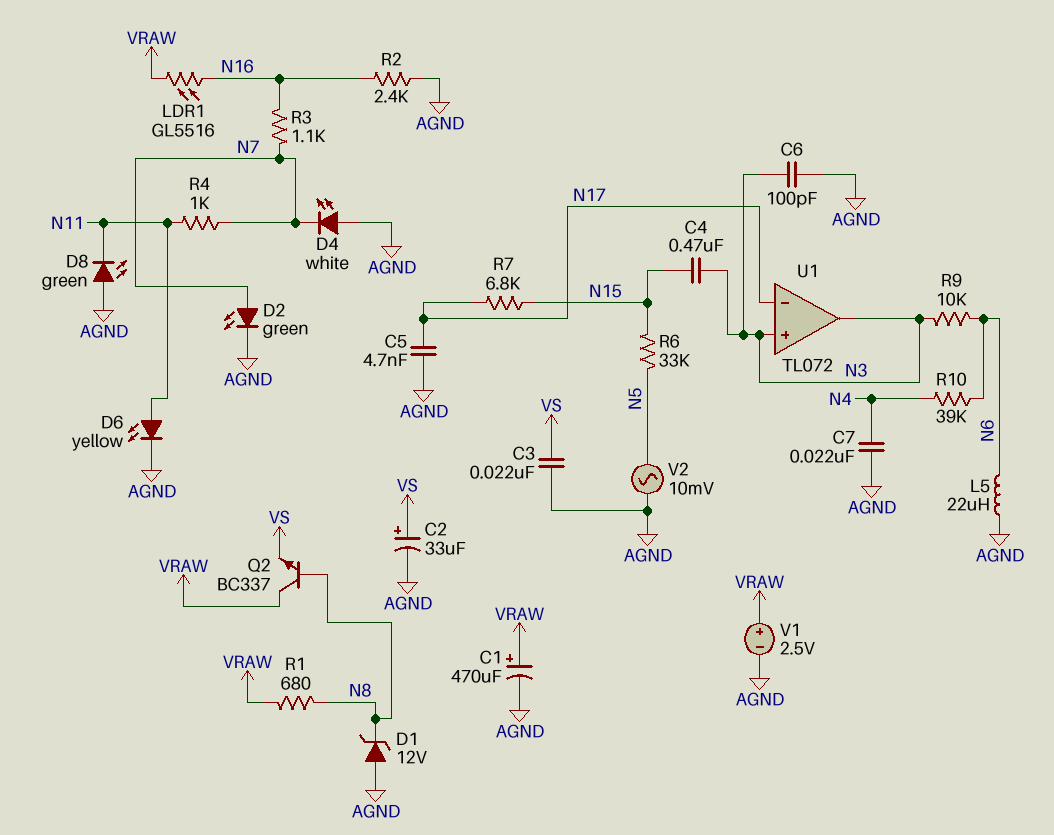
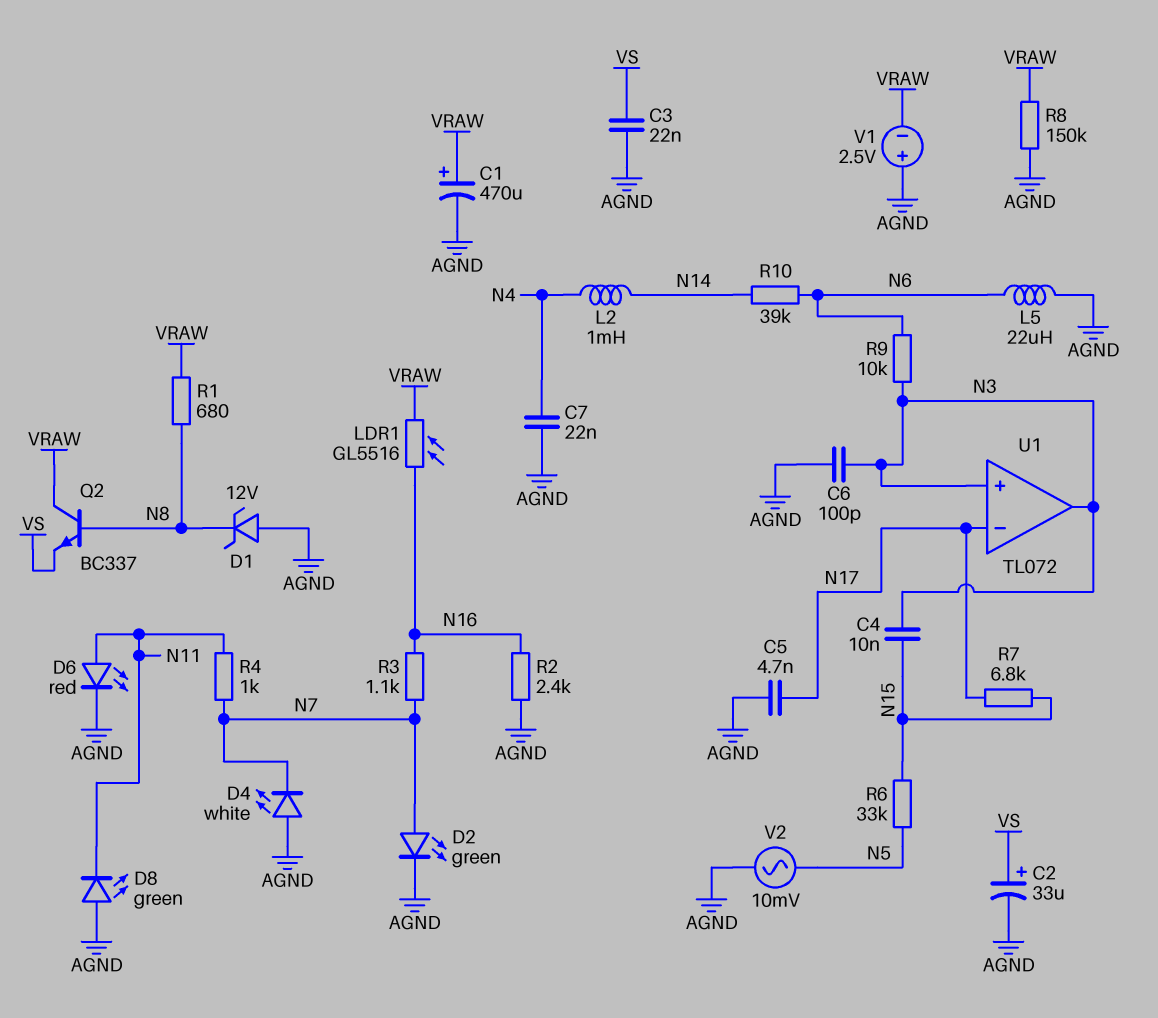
C4: 470nF (N3, N15) -> 10nF (N3, N15)
D6: LED yellow (A N11, K AGND) -> LED red (A N11, K AGND)
L2: none -> 1mH (N4, N14)
R8: none -> 150k (AGND, VRAW)
R10: 39k (N4, N6) -> 39k (N6, N14)
V1: 2.5V (plus VRAW, minus AGND) -> 2.5V (plus AGND, minus VRAW)

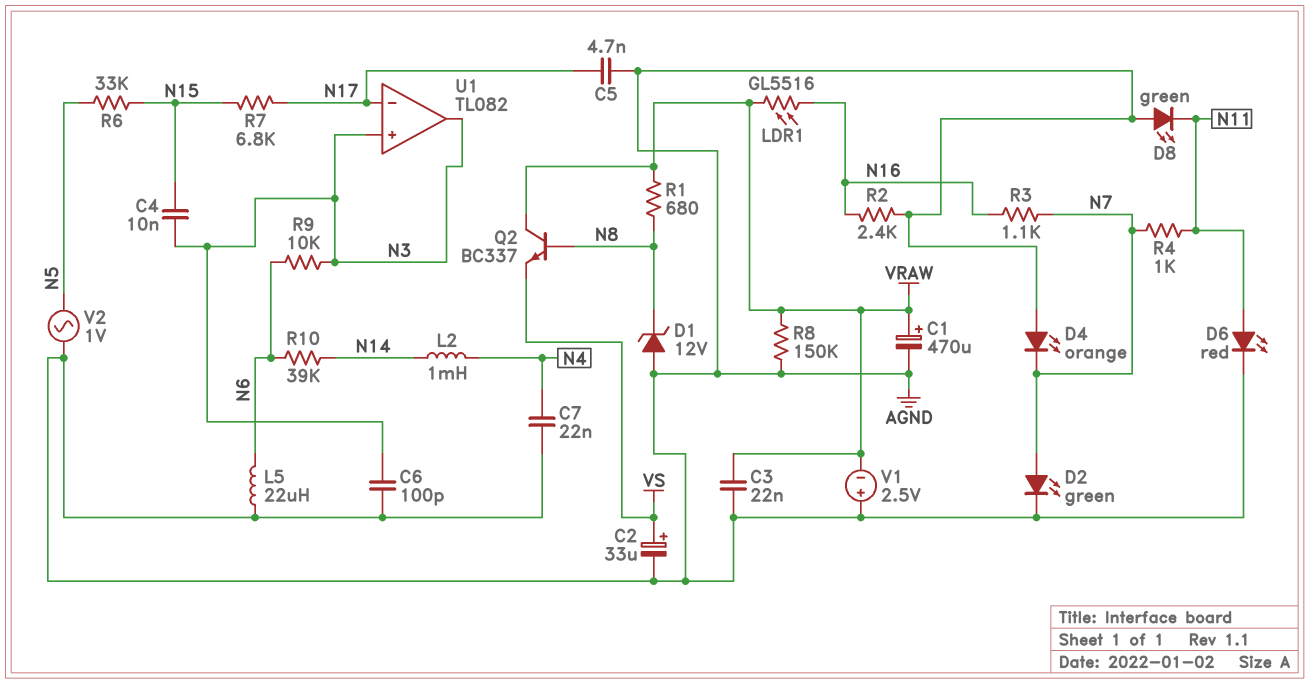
C3: 22nF (AGND, VS) -> 22nF (AGND, VRAW)
D4: LED white (A AGND, K N7) -> LED orange (A AGND, K N7)
U1: TL072 -> TL082
V2: AC 10mV (AGND, N5) -> AC 1V (AGND, N5)

